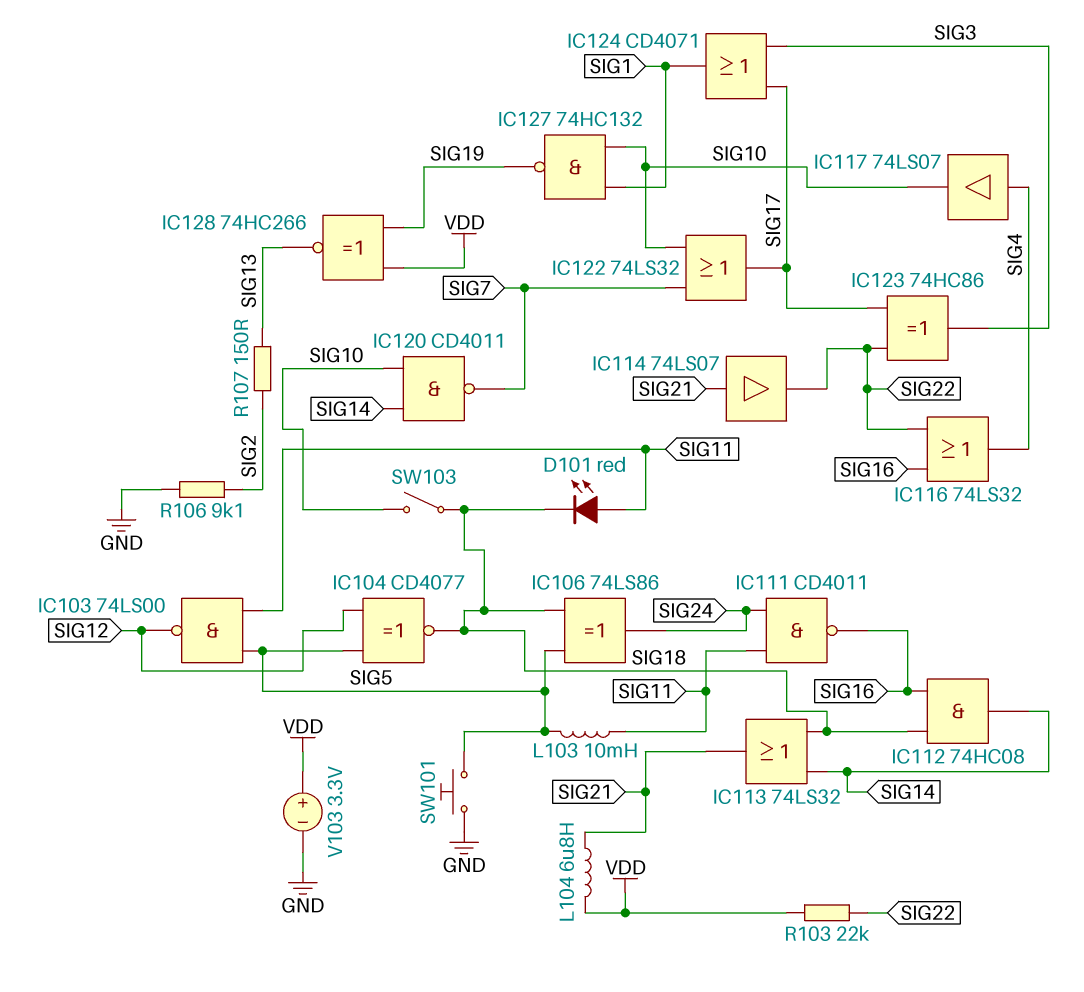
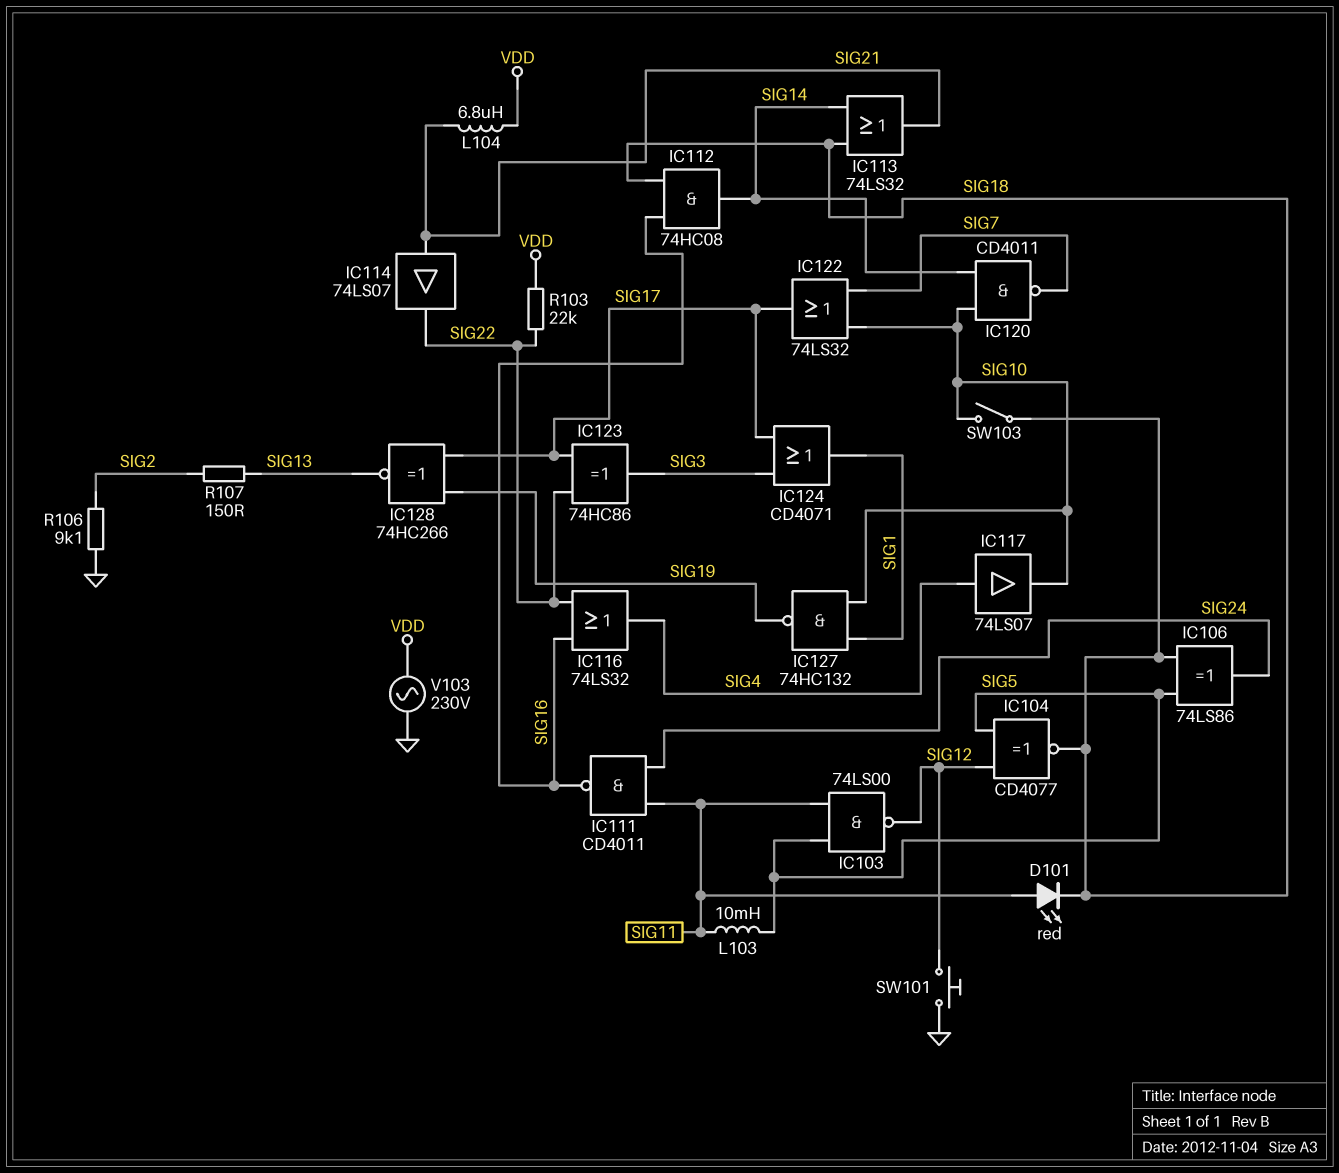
IC128: XNOR 74HC266 (in SIG19, in VDD, out SIG13) -> XNOR 74HC266 (in SIG17, in SIG19, out SIG13)
SW101: button (GND, SIG5) -> button (GND, SIG12)
V103: 3.3V (plus VDD, minus GND) -> AC 230V (GND, VDD)

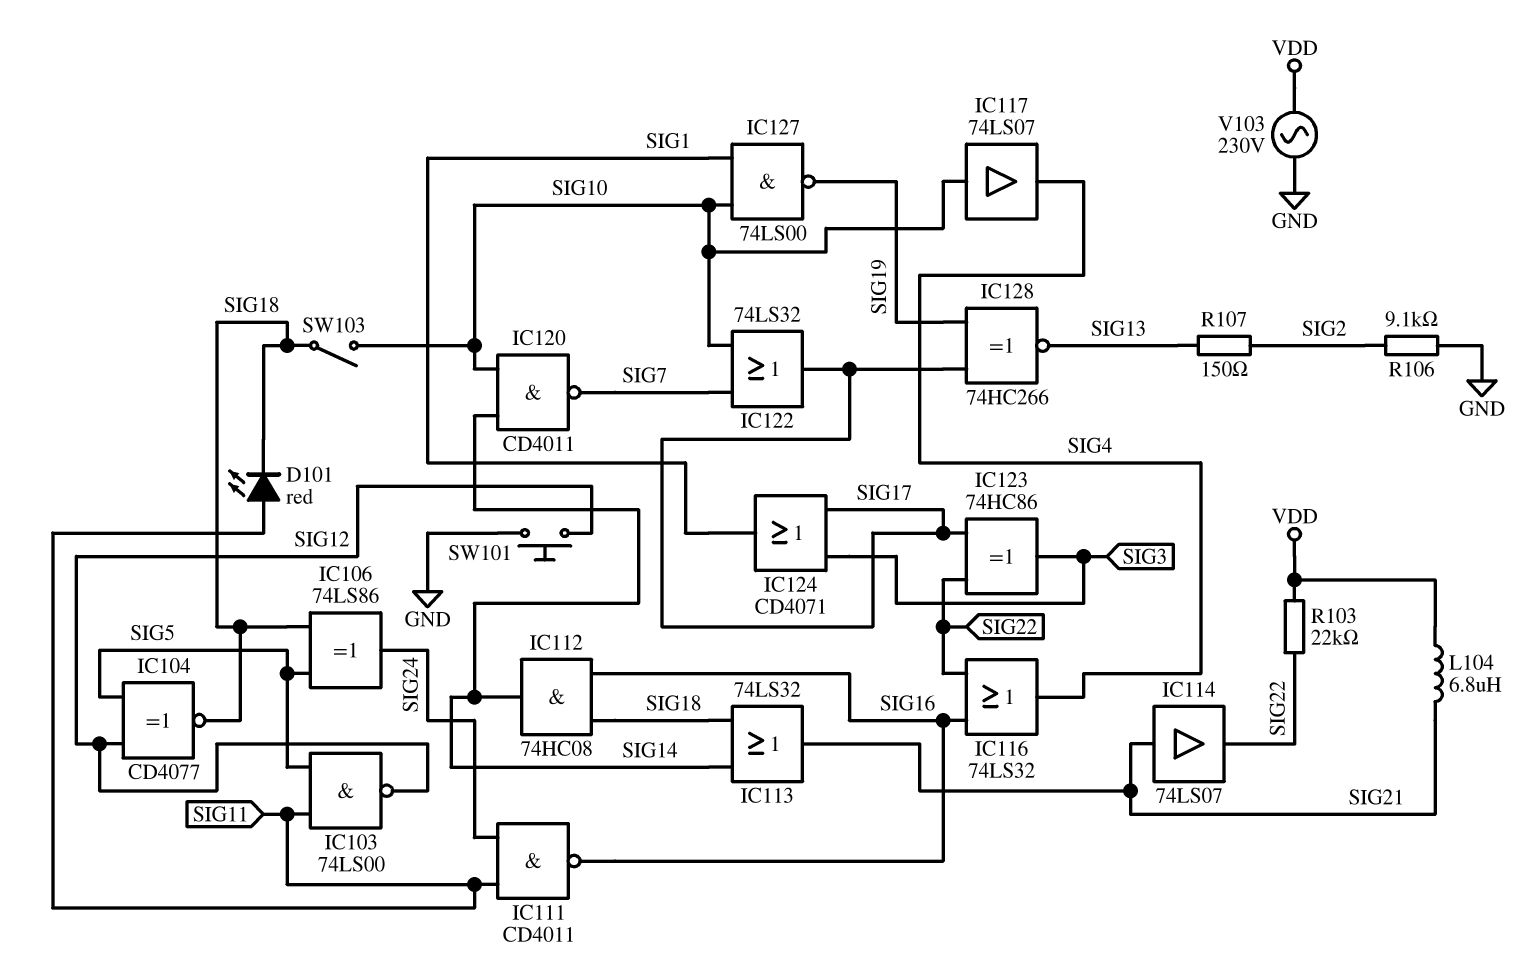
IC117: buffer 74LS07 (in SIG4, out SIG10) -> buffer 74LS07 (in SIG10, out SIG4)
IC127: NAND 74HC132 (in SIG1, in SIG10, out SIG19) -> NAND 74LS00 (in SIG1, in SIG10, out SIG19)
L103: 10mH (SIG5, SIG11) -> none

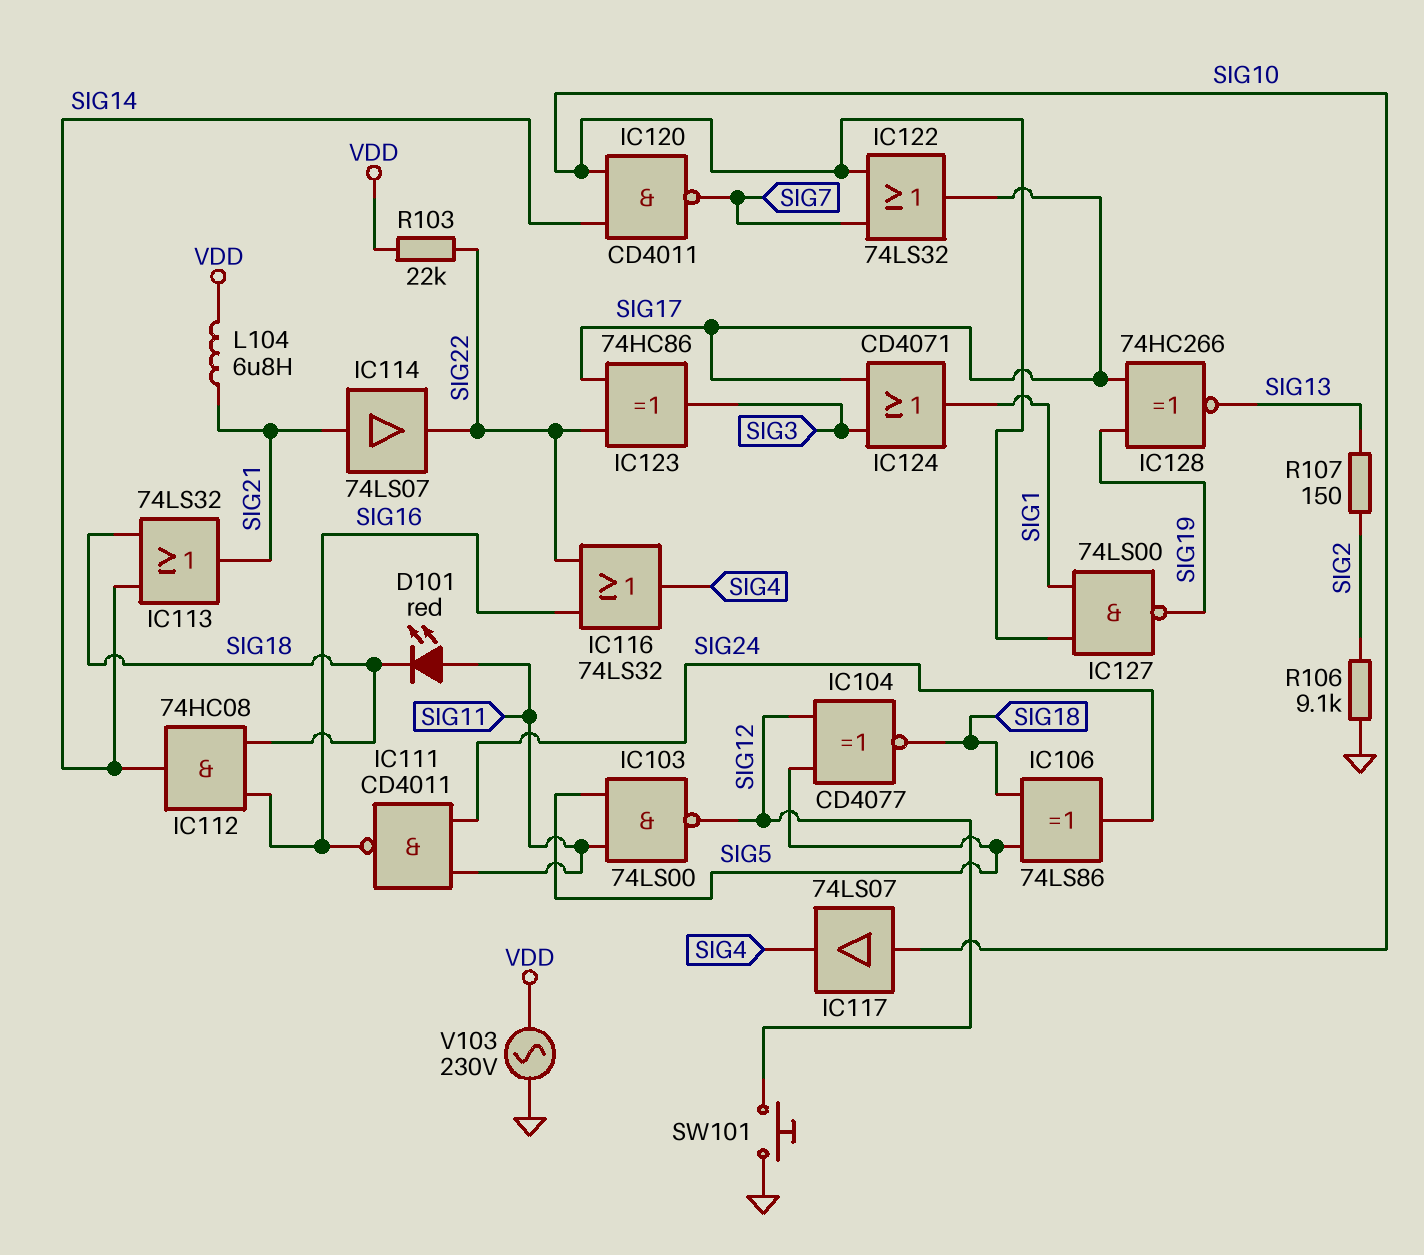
SW103: switch (SIG10, SIG18) -> none

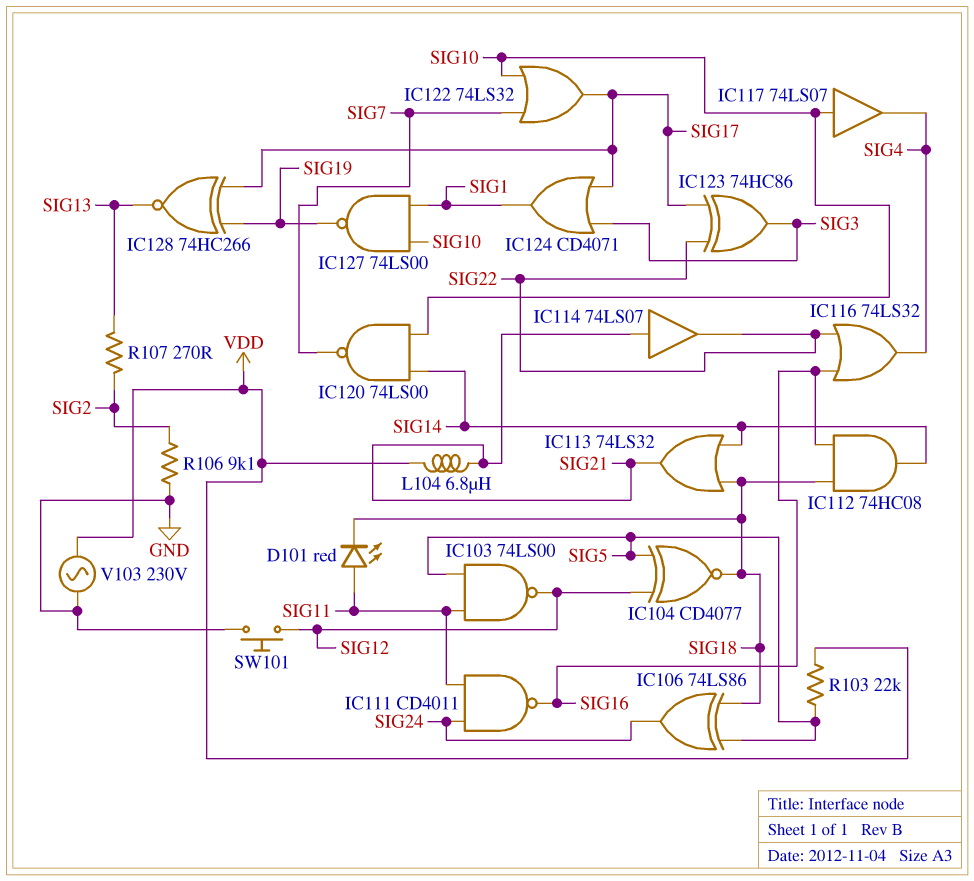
IC120: NAND CD4011 (in SIG10, in SIG14, out SIG7) -> NAND 74LS00 (in SIG10, in SIG14, out SIG7)
R103: 22k (SIG22, VDD) -> 22k (SIG5, VDD)
R107: 150 (SIG2, SIG13) -> 270 (SIG2, SIG13)

